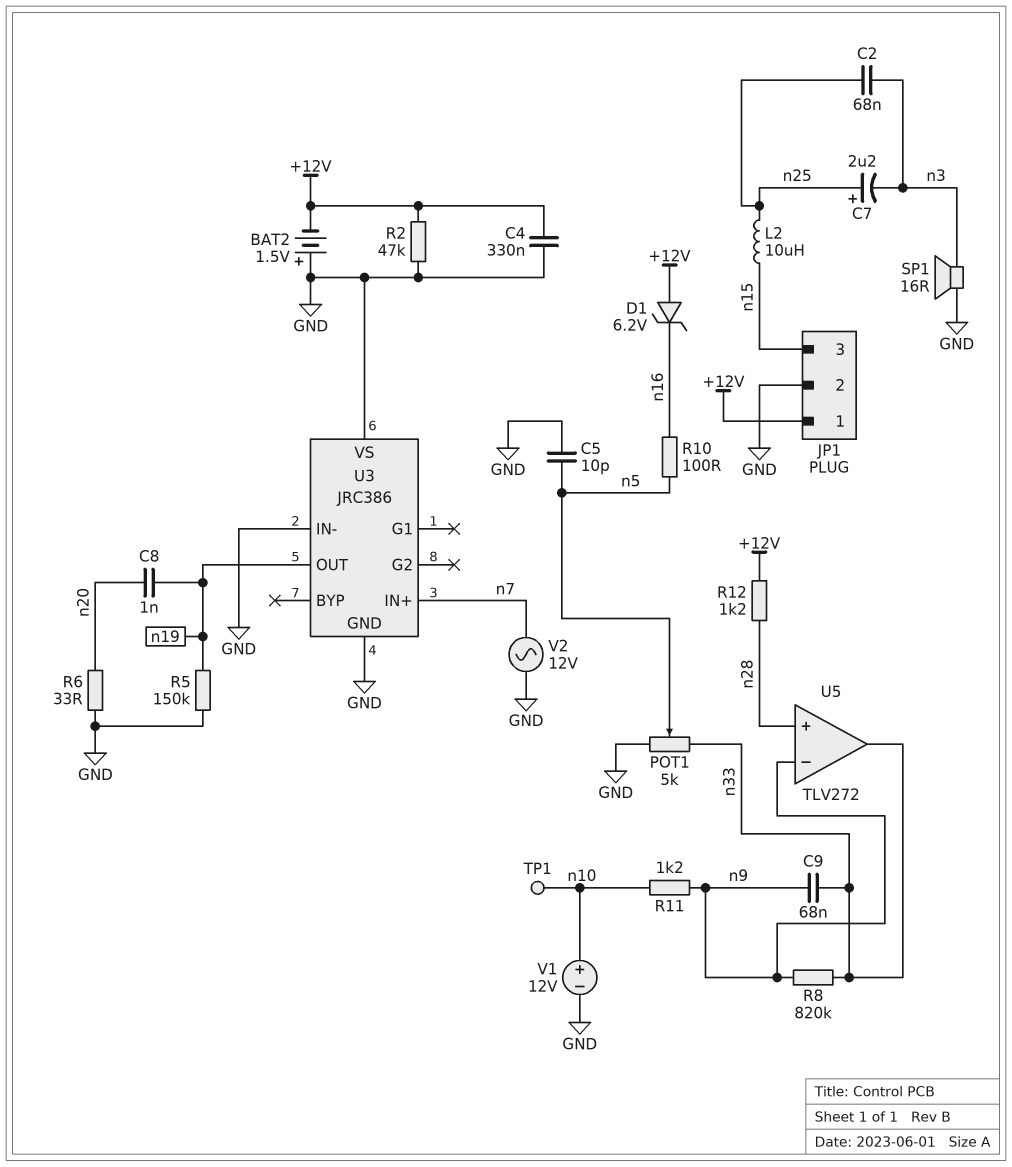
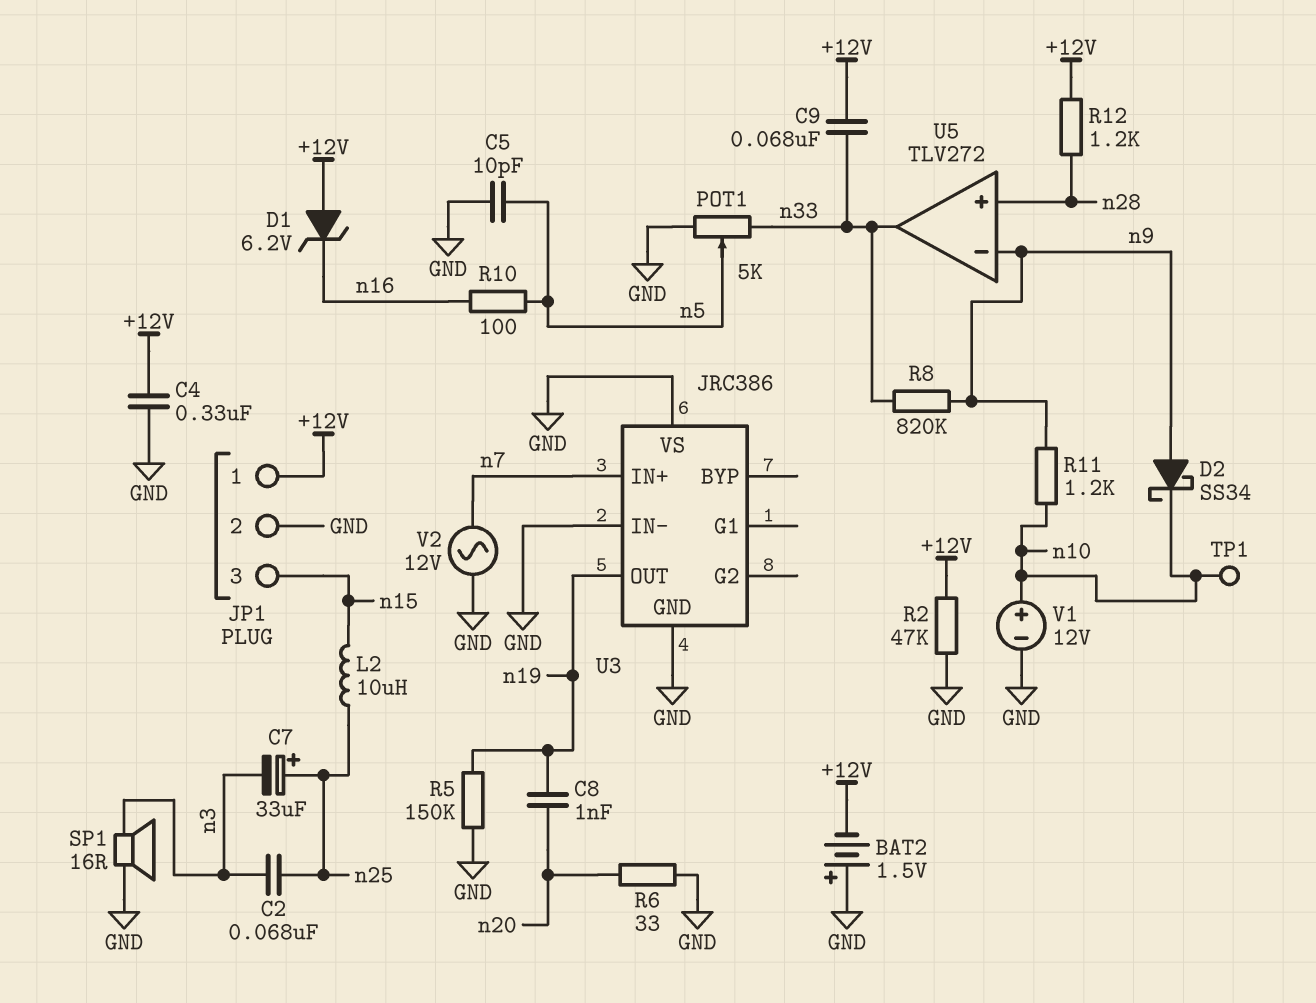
C7: 2.2uF (plus n25, minus n3) -> 33uF (plus n25, minus n3)
C9: 68nF (n9, n33) -> 68nF (+12V, n33)
D2: none -> schottky SS34 (A n9, K n10)

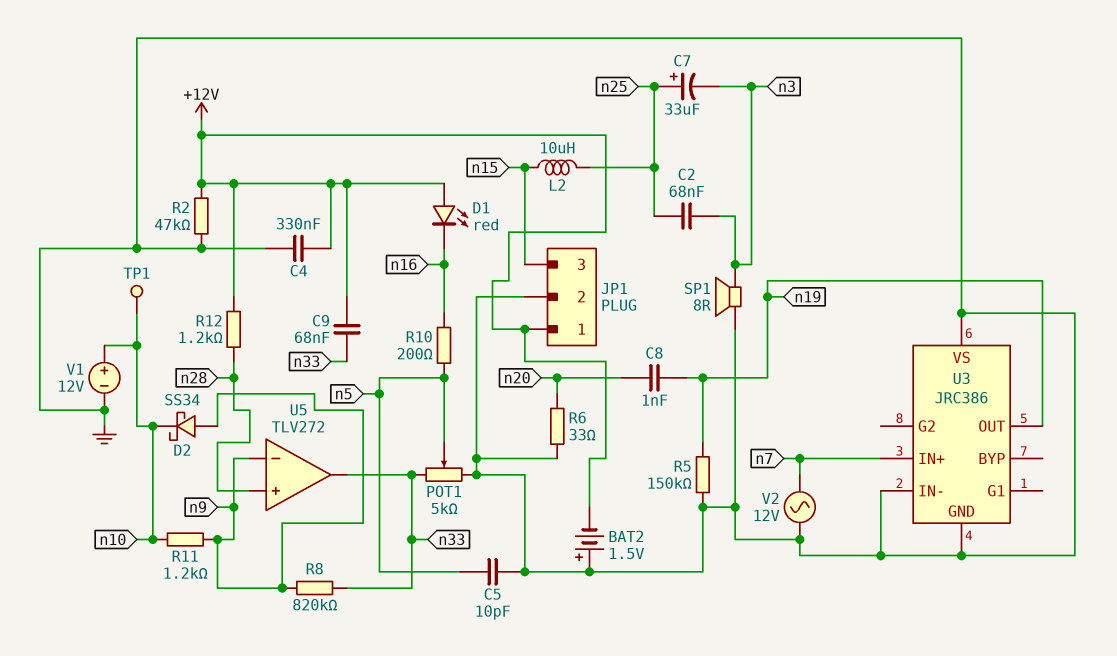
D1: zener 6.2V (A +12V, K n16) -> LED red (A +12V, K n16)
R10: 100 (n5, n16) -> 200 (n5, n16)
SP1: speaker 16R (GND, n3) -> speaker 8R (GND, n3)

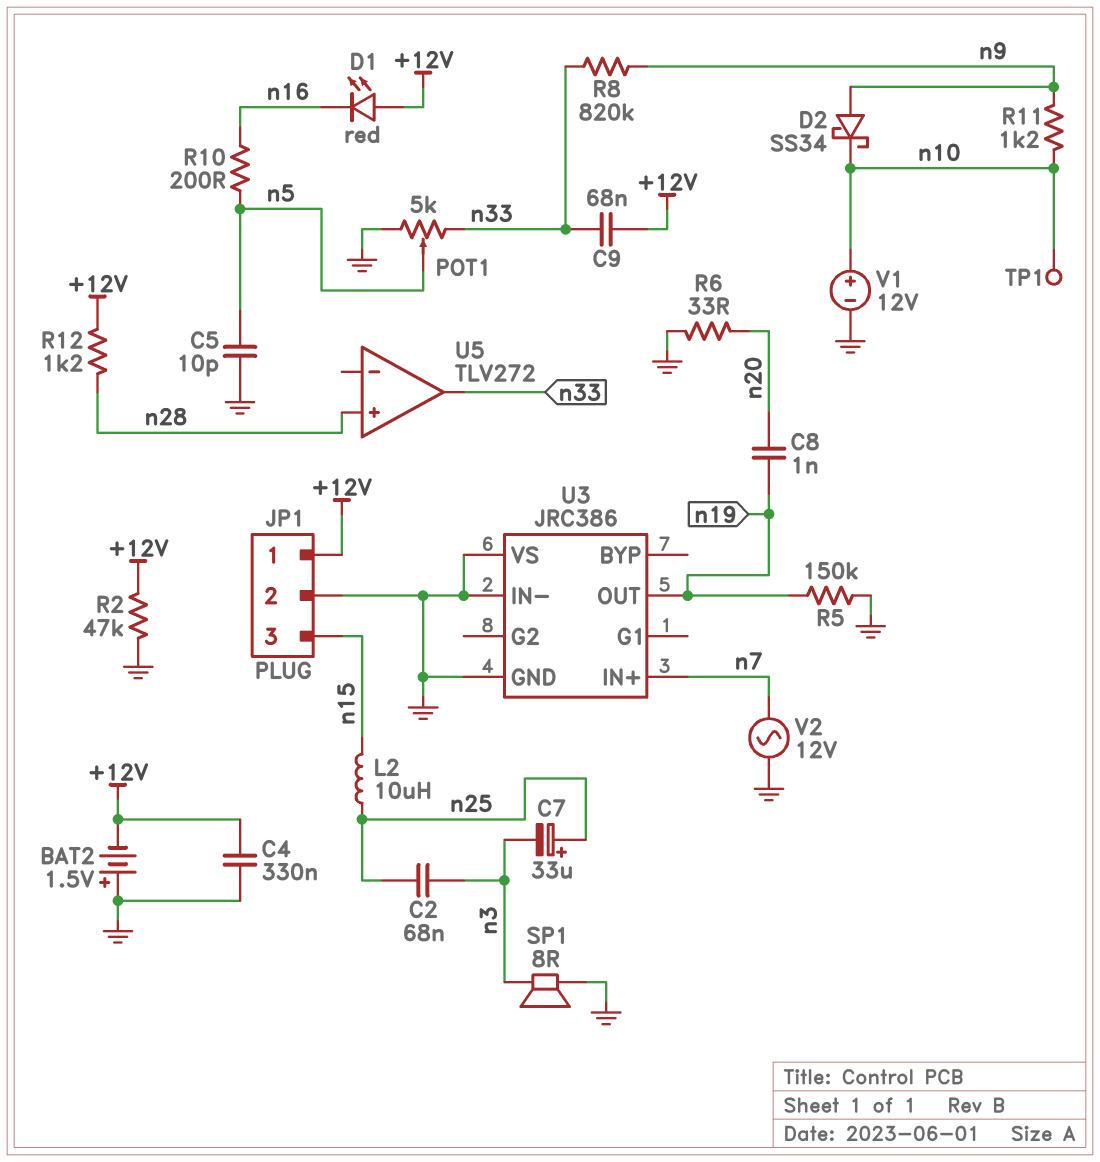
U5 pin in-: n9 -> none

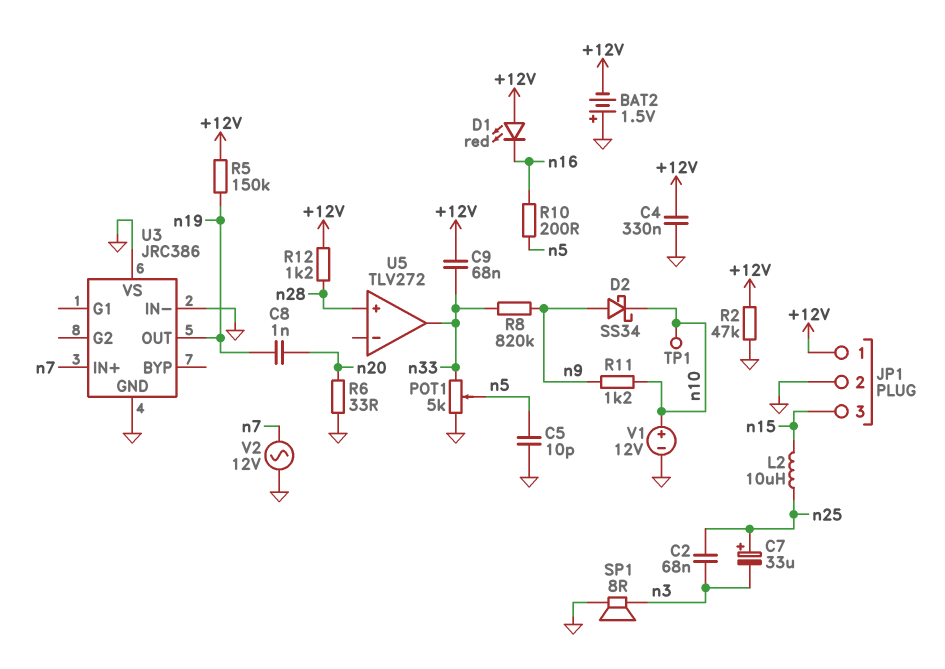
R5: 150k (GND, n19) -> 150k (+12V, n19)

